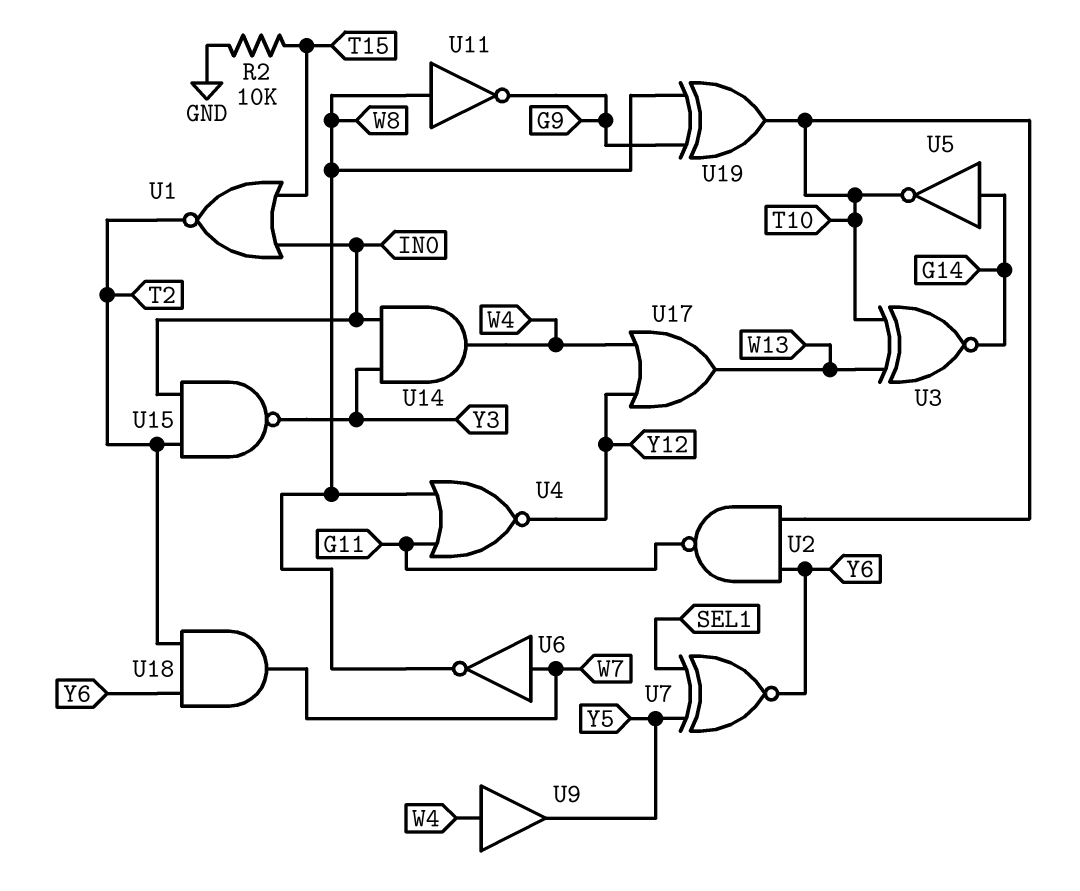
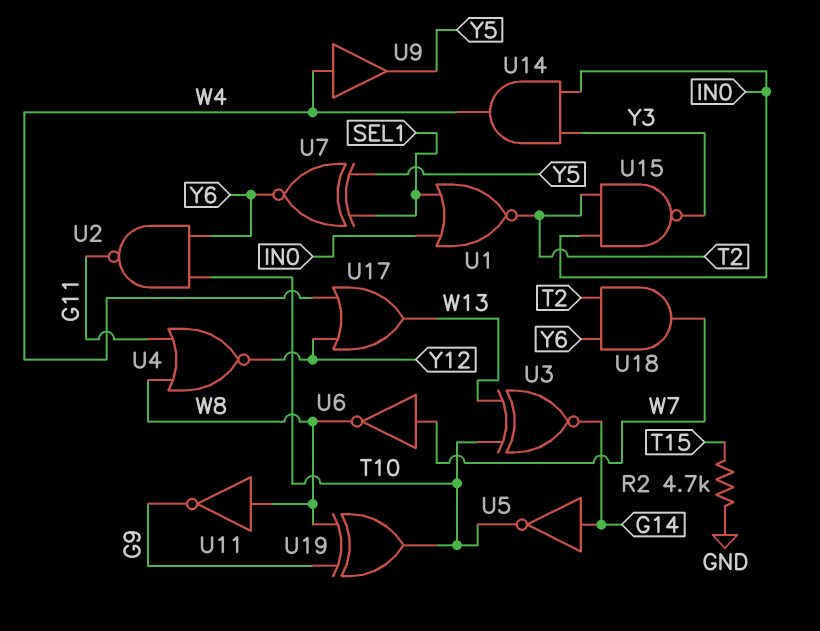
R2: 10k (GND, T15) -> 4.7k (GND, T15)
U1: NOR (in IN0, in T15, out T2) -> NOR (in IN0, in SEL1, out T2)

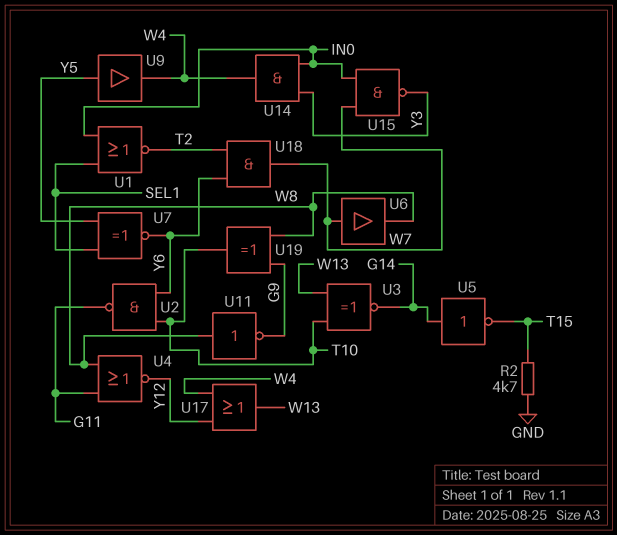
U5: NOT (in G14, out T10) -> NOT (in G14, out T15)
U6: NOT (in W7, out W8) -> buffer (in W7, out W8)
U9: buffer (in W4, out Y5) -> buffer (in Y5, out W4)
U15: NAND (in IN0, in T2, out Y3) -> NAND (in IN0, in W7, out Y3)

